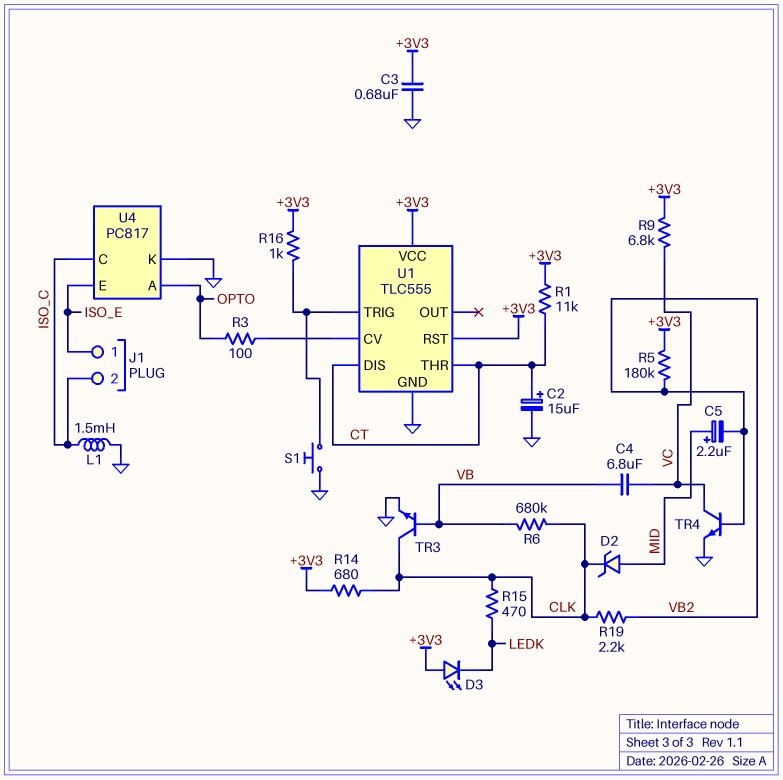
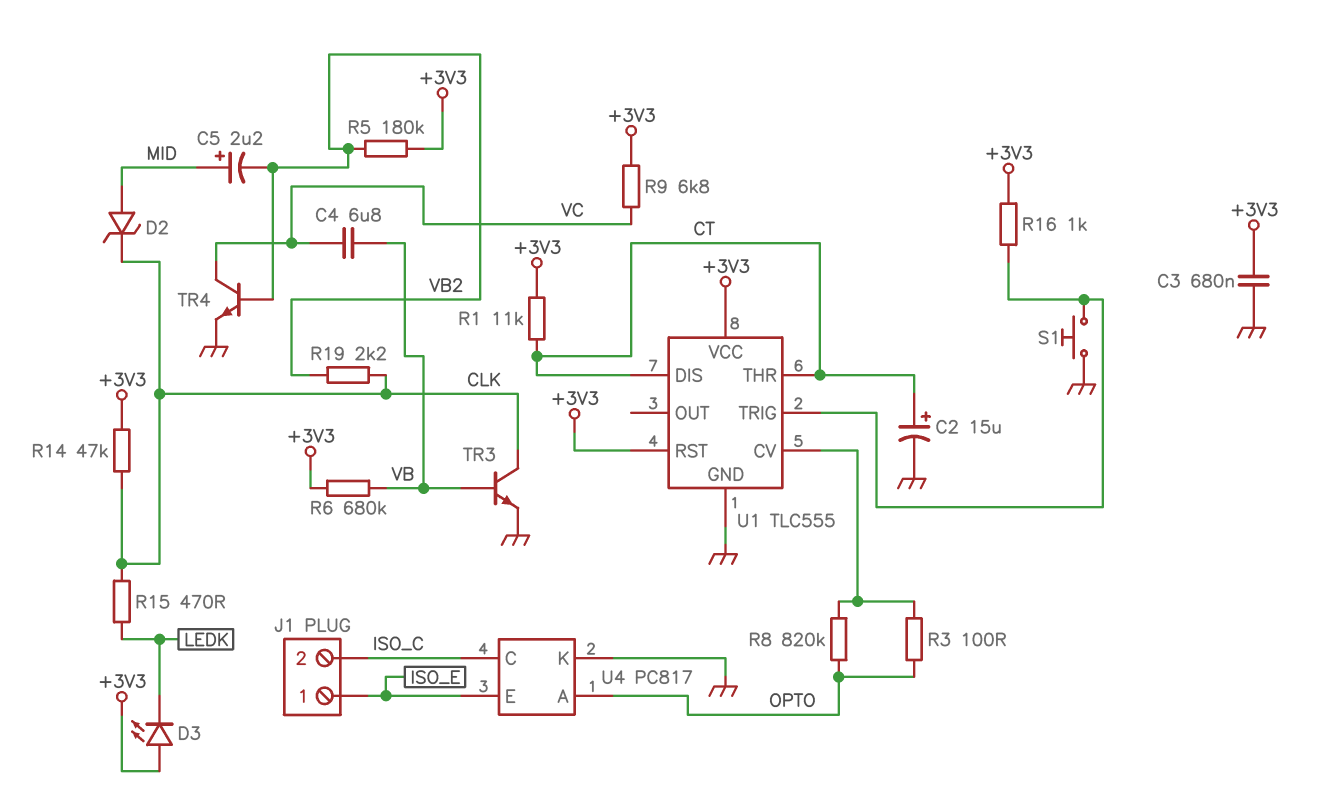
L1: 1.5mH (GND, ISO_C) -> none
R6: 680k (CLK, VB) -> 680k (+3V3, VB)
R8: none -> 820k (OPTO, U1/CV)
R14: 680 (+3V3, CLK) -> 47k (+3V3, CLK)

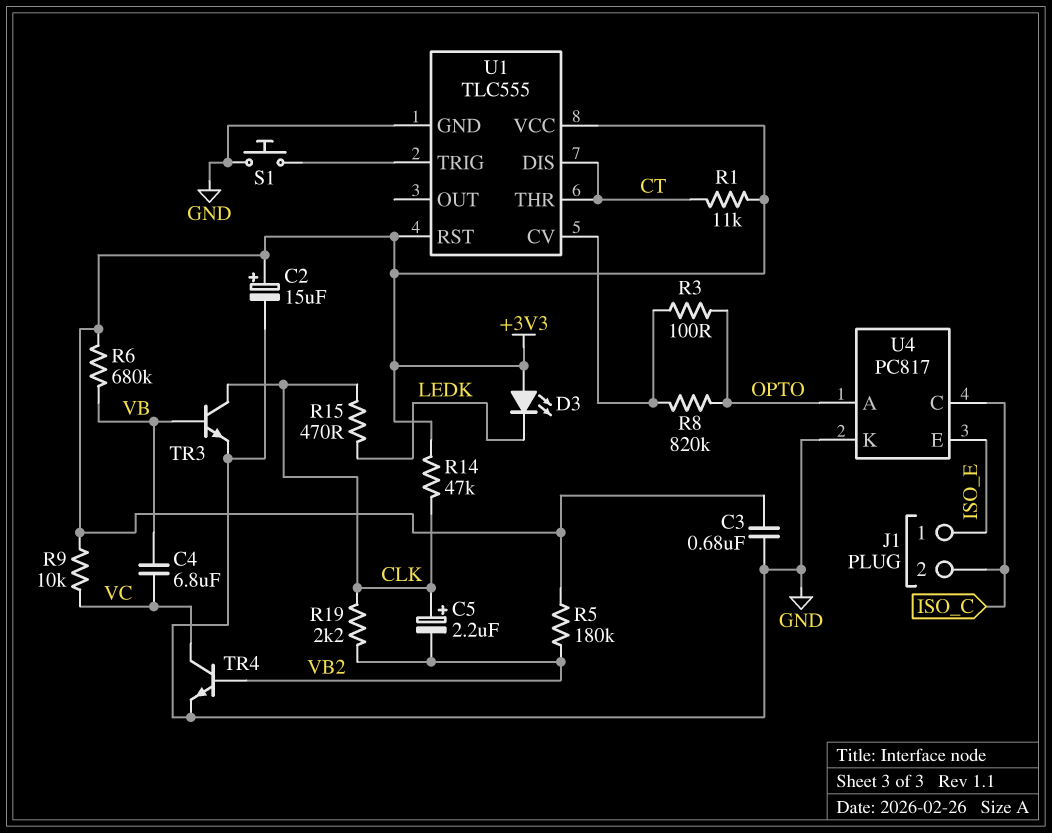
C2: 15uF (plus CT, minus GND) -> 15uF (plus +3V3, minus GND)
C5: 2.2uF (plus MID, minus VB2) -> 2.2uF (plus CLK, minus VB2)
D2: zener (A MID, K CLK) -> none
R9: 6.8k (+3V3, VC) -> 10k (+3V3, VC)
R16: 1k (+3V3, U1/TRIG) -> none

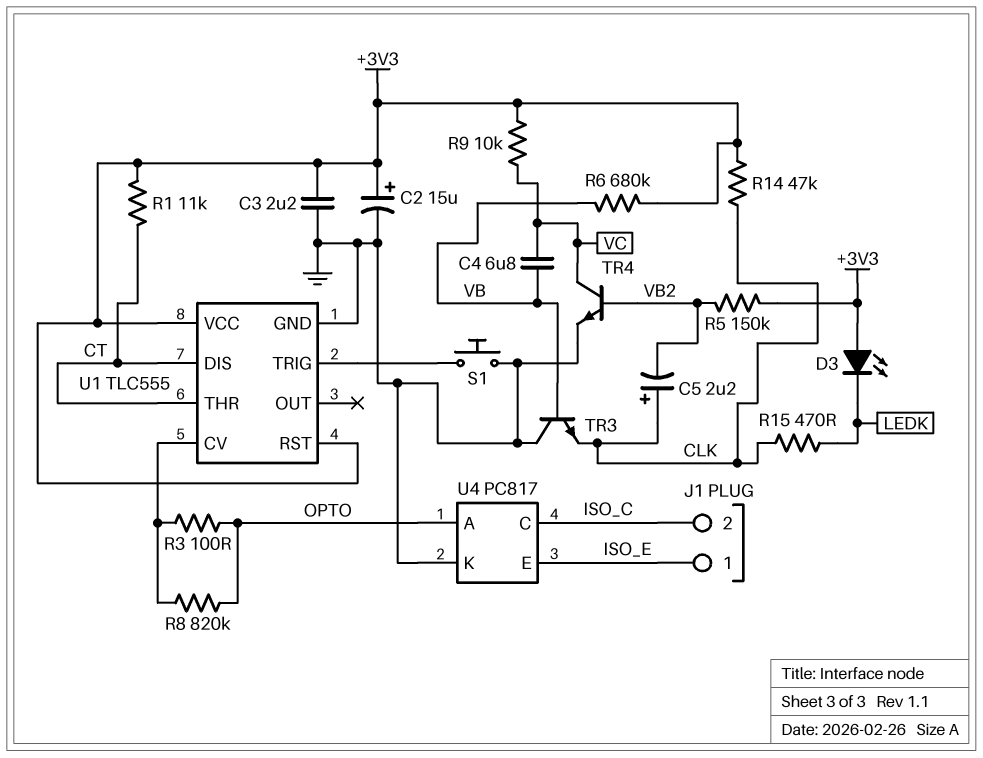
C3: 680nF (+3V3, GND) -> 2.2uF (+3V3, GND)
R5: 180k (+3V3, VB2) -> 150k (+3V3, VB2)
R19: 2.2k (CLK, VB2) -> none
TR3: NPN (B VB, C CLK, E GND) -> NPN (B VB, C GND, E CLK)

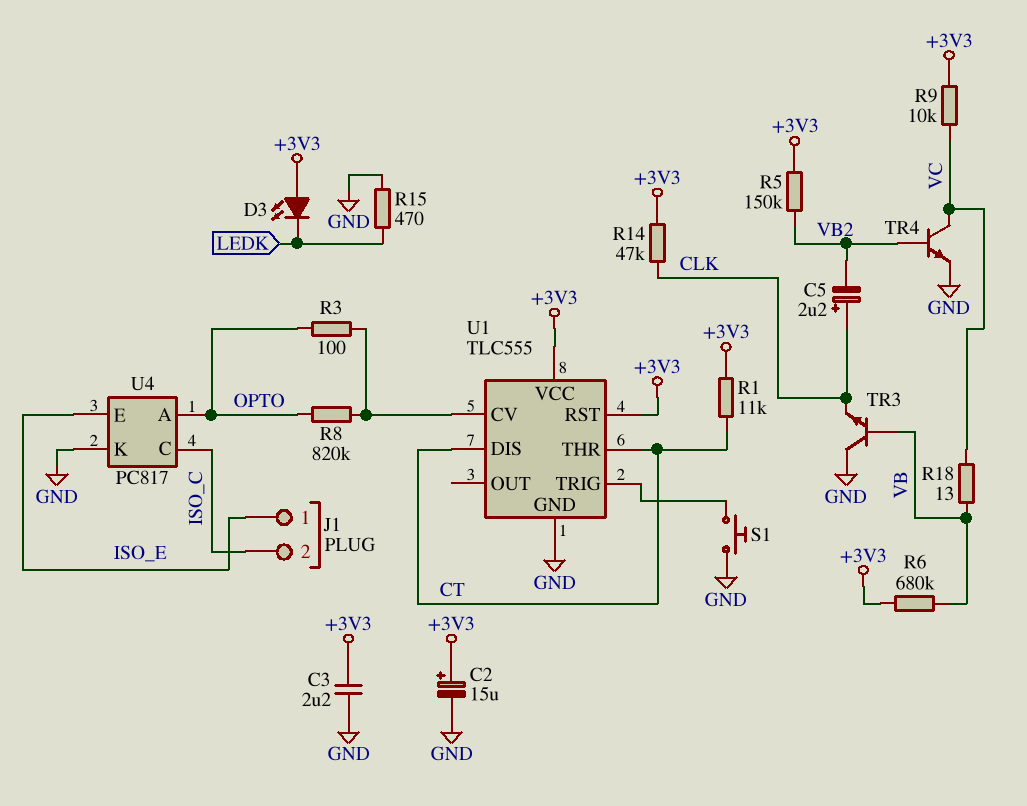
C4: 6.8uF (VB, VC) -> none
R15: 470 (CLK, LEDK) -> 470 (GND, LEDK)
R18: none -> 13 (VB, VC)

